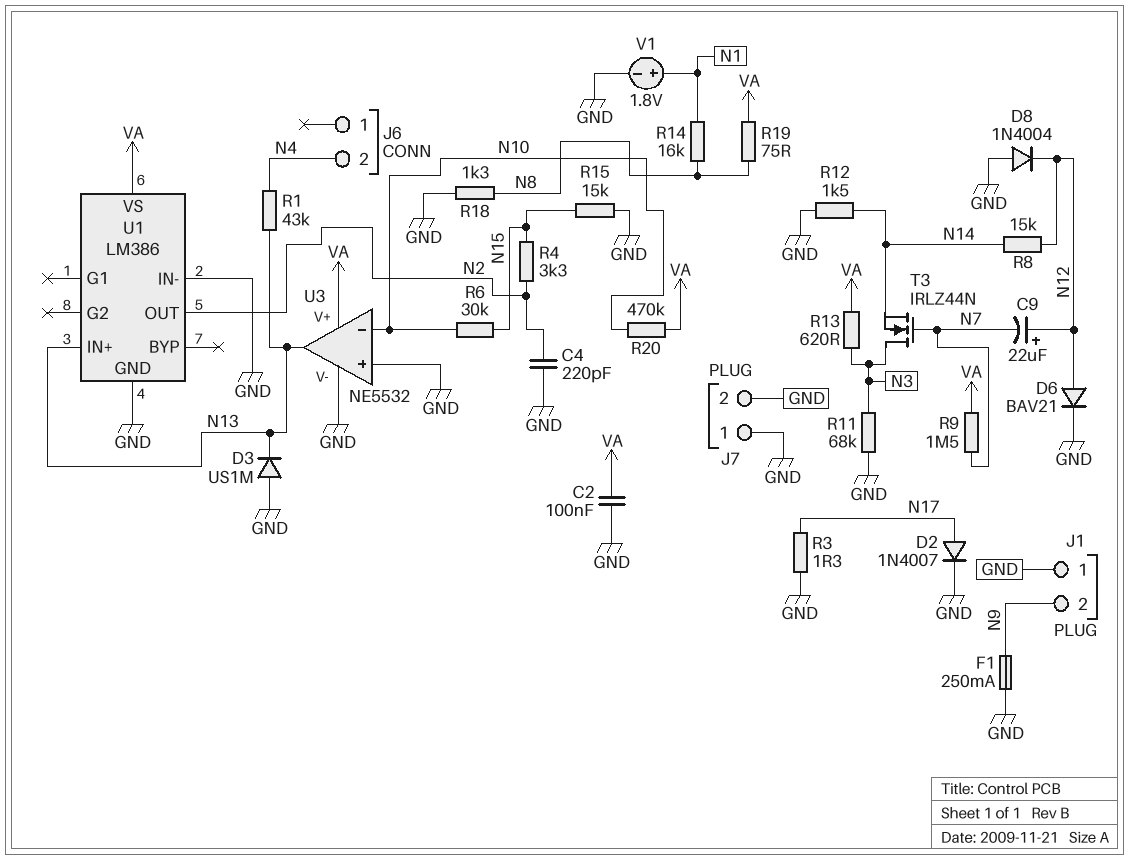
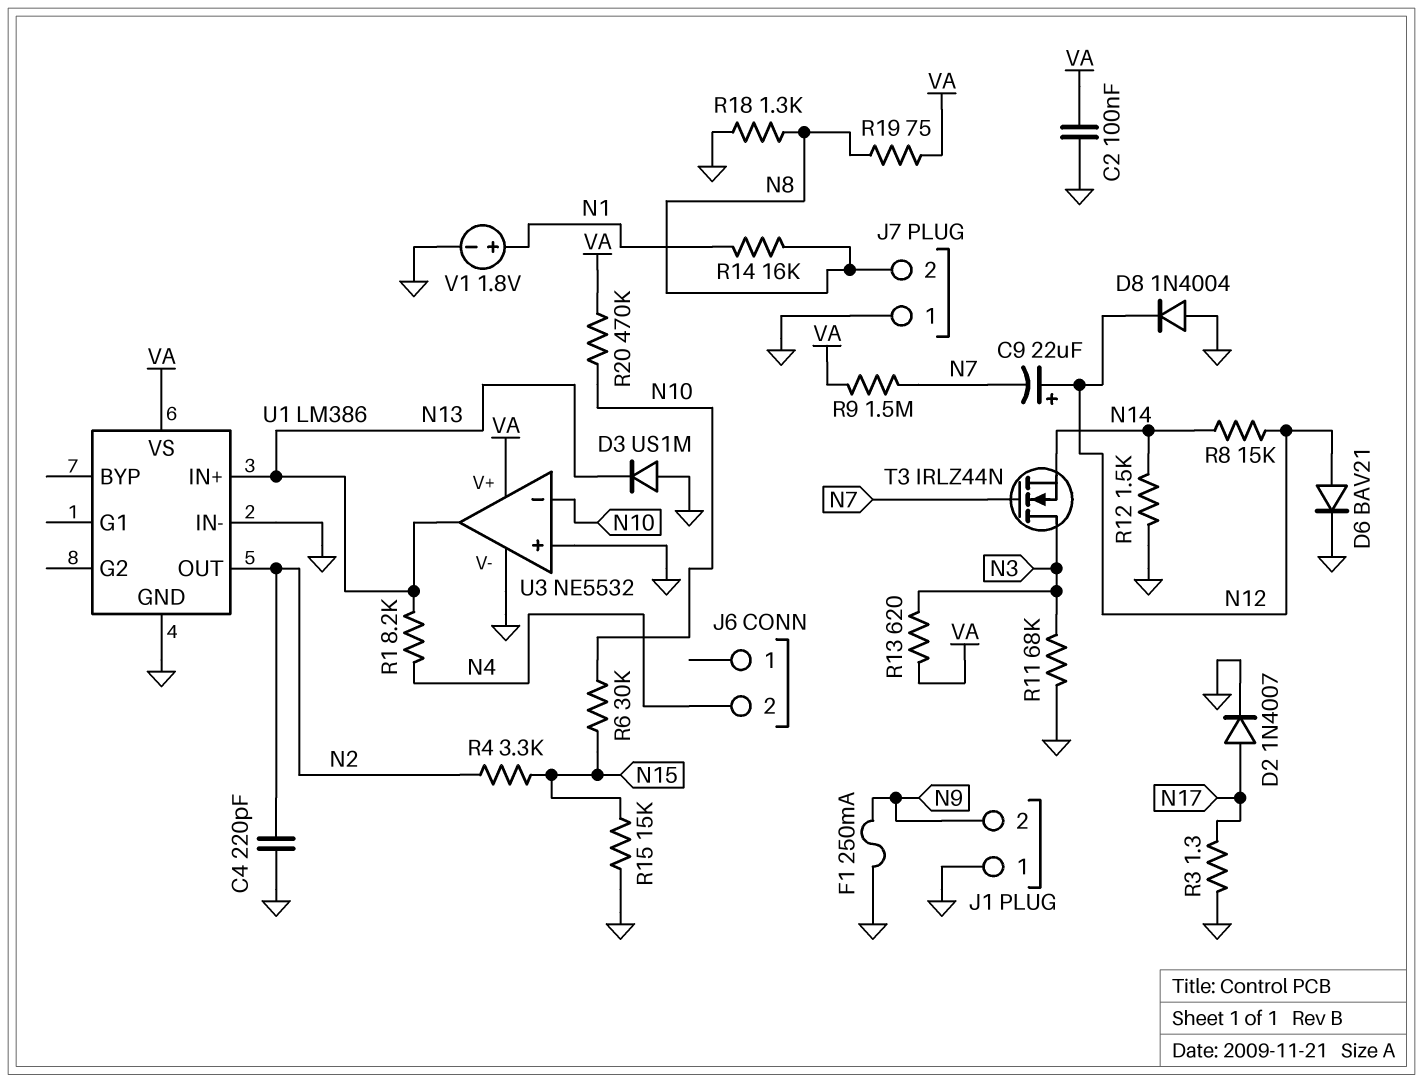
J7 pin 2: GND -> N8
R1: 43k (N4, N13) -> 8.2k (N4, N13)

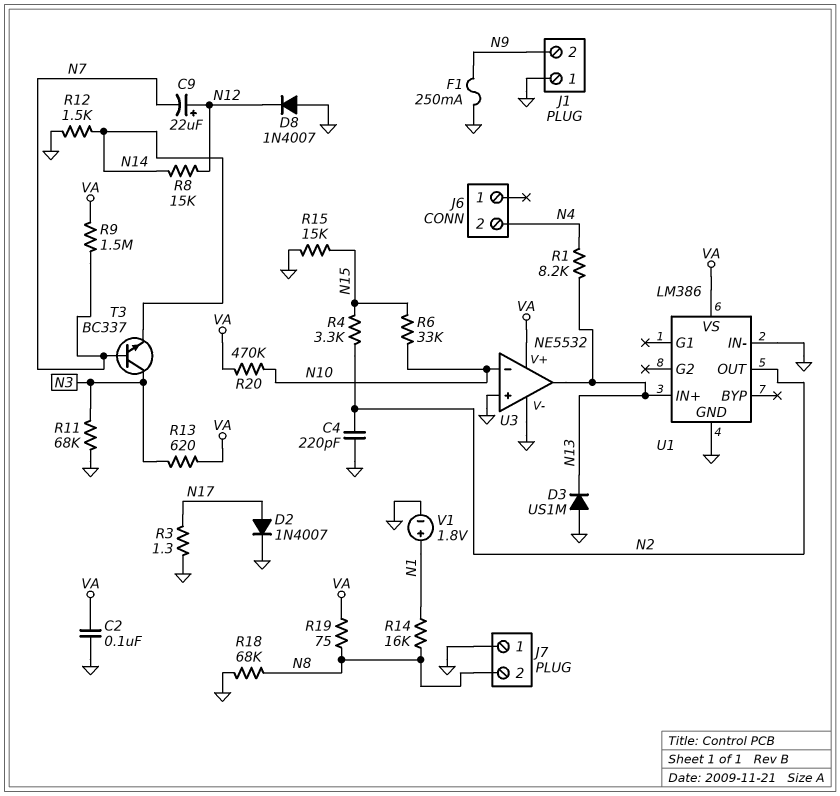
D6: diode BAV21 (A N12, K GND) -> none
D8: diode 1N4004 (A GND, K N12) -> diode 1N4007 (A GND, K N12)
R6: 30k (N10, N15) -> 33k (N10, N15)
R18: 1.3k (GND, N8) -> 68k (GND, N8)
T3: NMOS IRLZ44N (G N7, D N3, S N14) -> NPN BC337 (B N7, C N3, E N14)

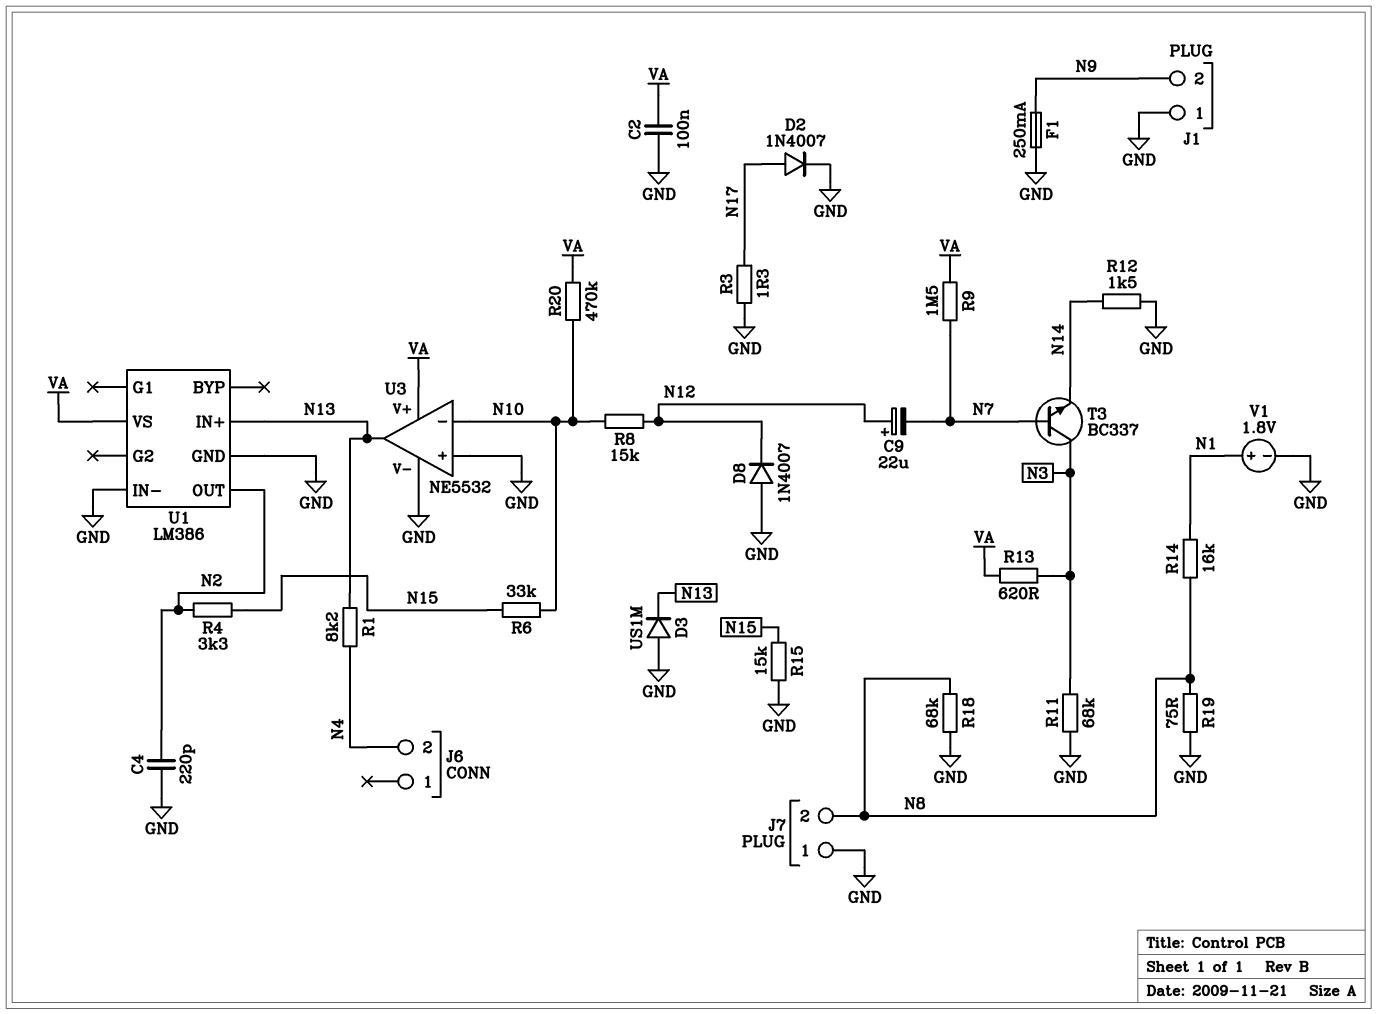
R8: 15k (N12, N14) -> 15k (N10, N12)
R19: 75 (N8, VA) -> 75 (GND, N8)

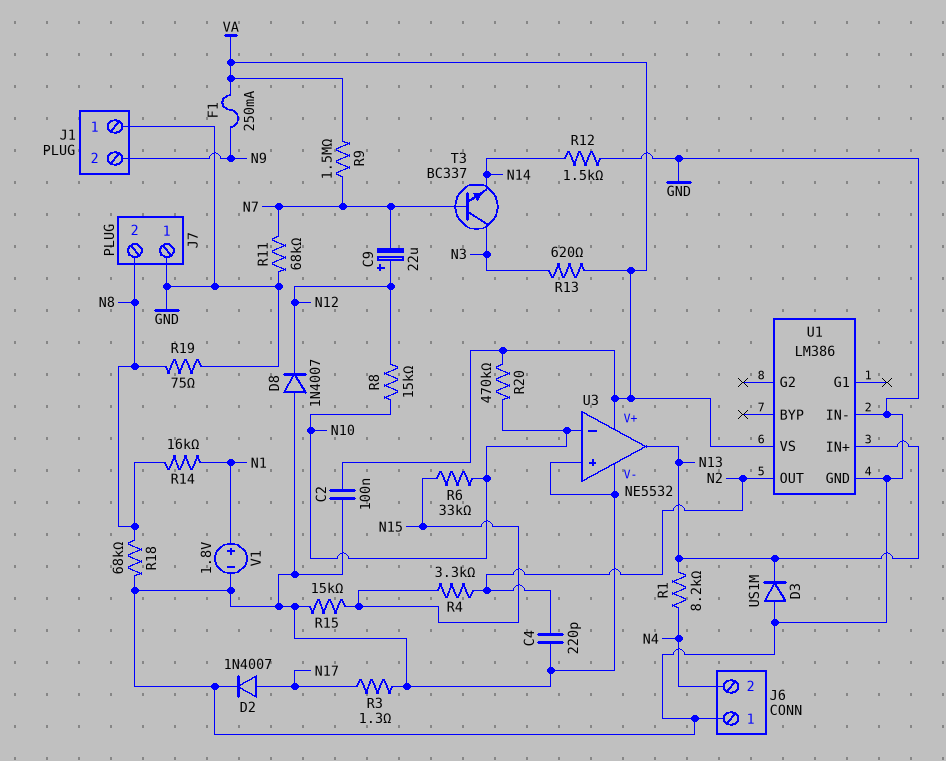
F1: 250mA (GND, N9) -> 250mA (N9, VA)
J6 pin 1: none -> GND
R11: 68k (GND, N3) -> 68k (GND, N7)

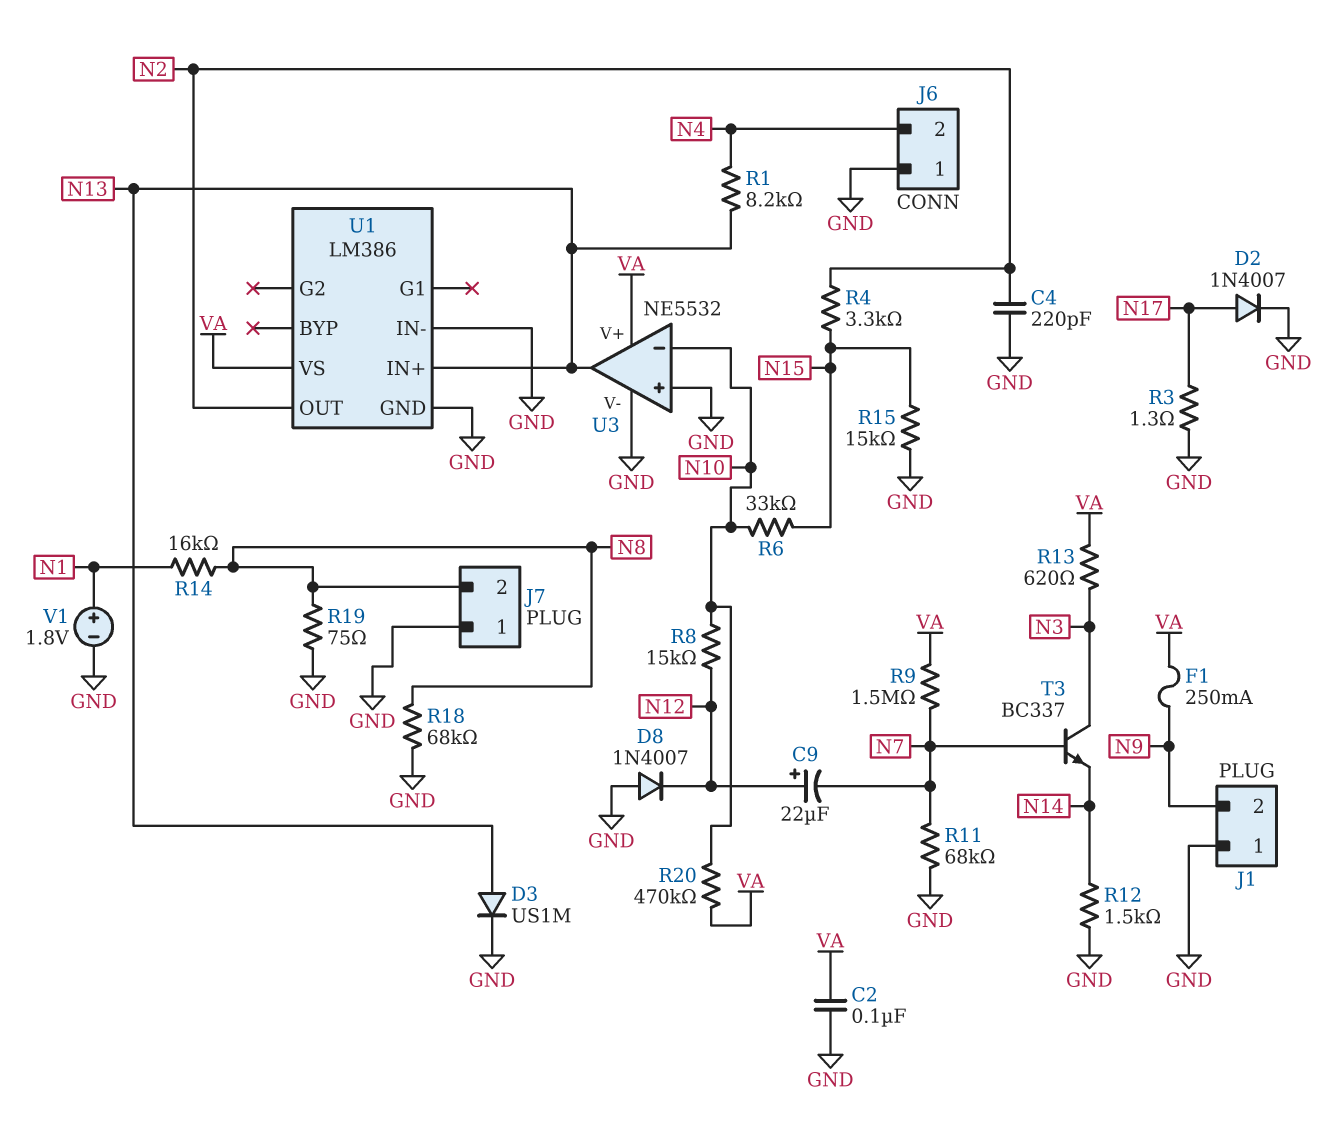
D3: diode US1M (A GND, K N13) -> diode US1M (A N13, K GND)

